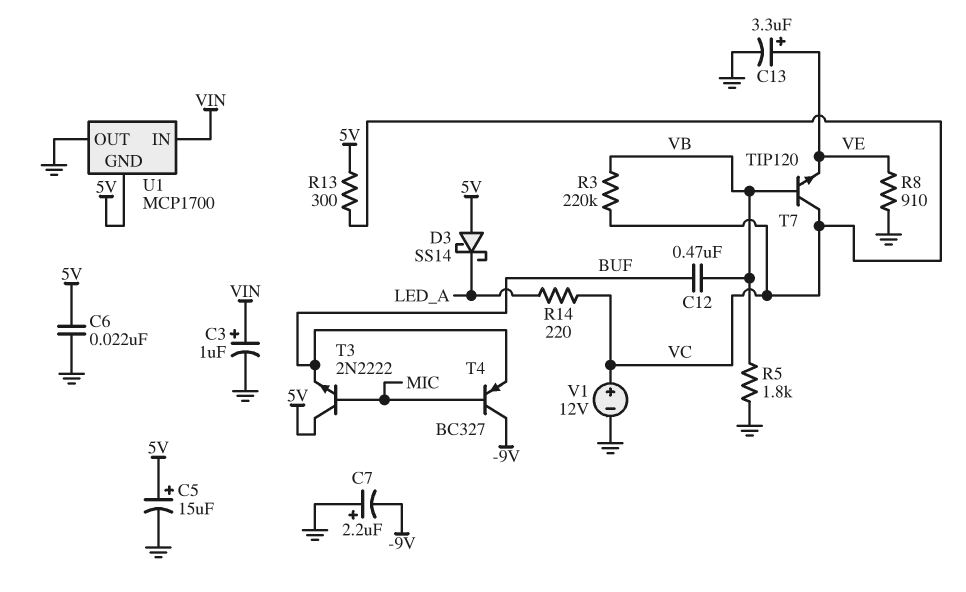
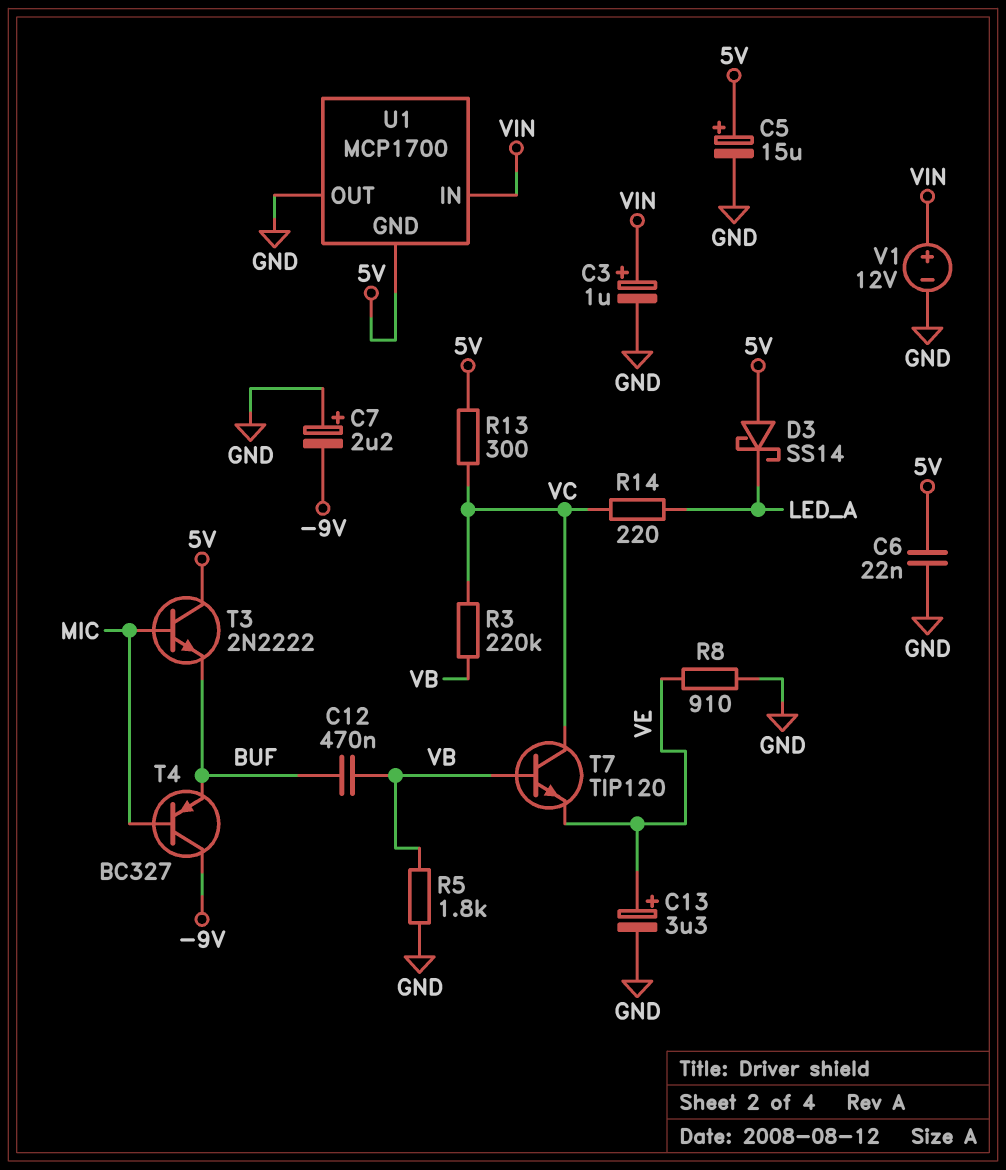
V1: 12V (plus VC, minus GND) -> 12V (plus VIN, minus GND)

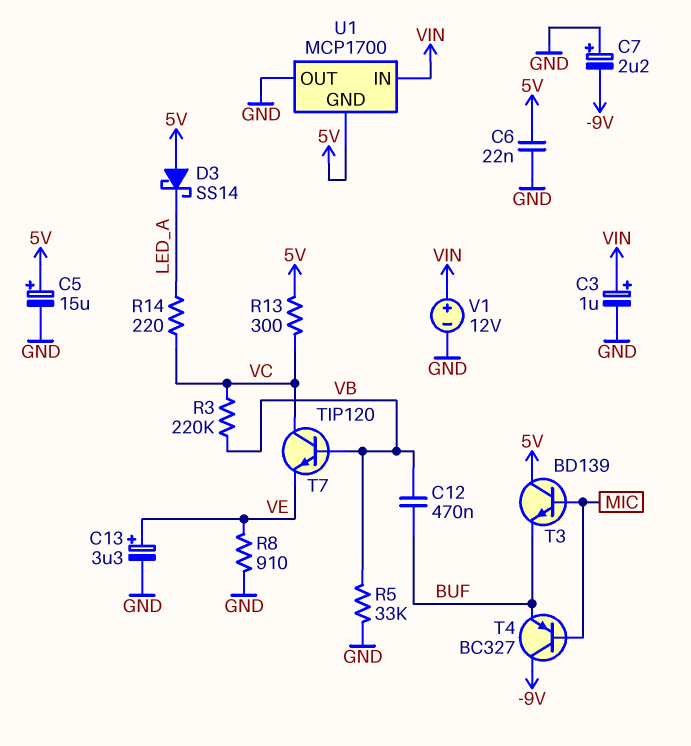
R5: 1.8k (GND, VB) -> 33k (GND, VB)
T3: NPN 2N2222 (B MIC, C 5V, E BUF) -> NPN BD139 (B MIC, C 5V, E BUF)

